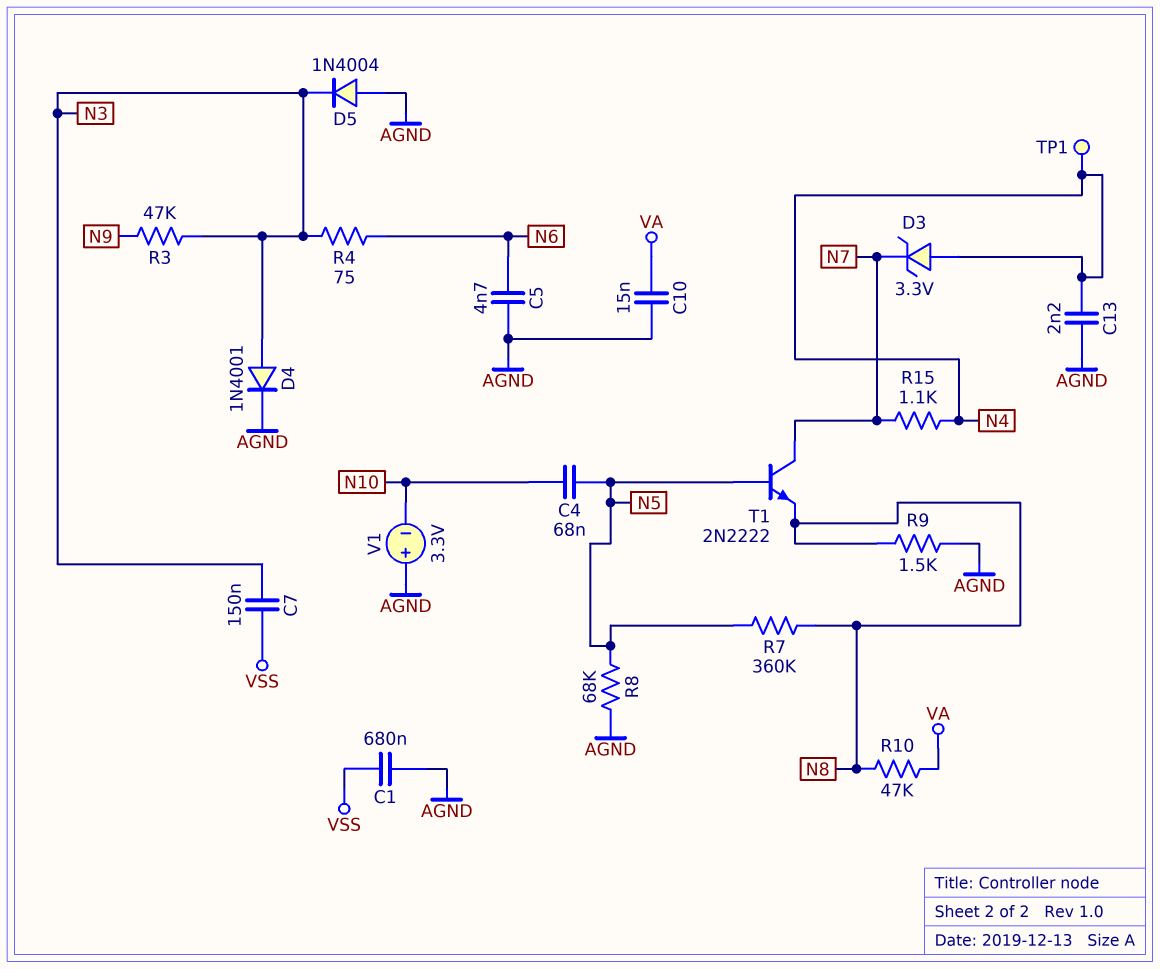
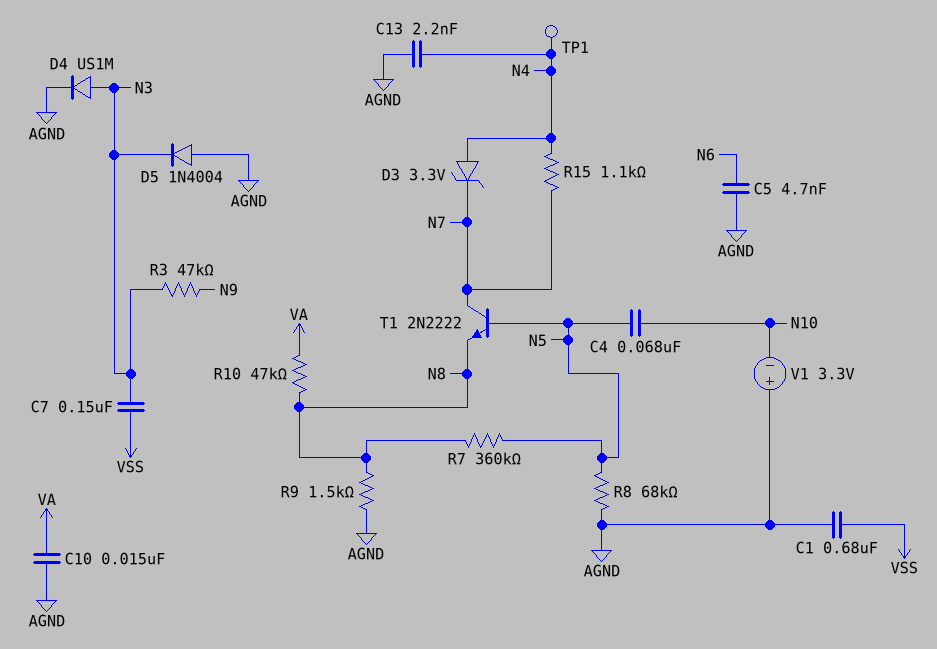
D4: diode 1N4001 (A N3, K AGND) -> diode US1M (A N3, K AGND)
R4: 75 (N3, N6) -> none

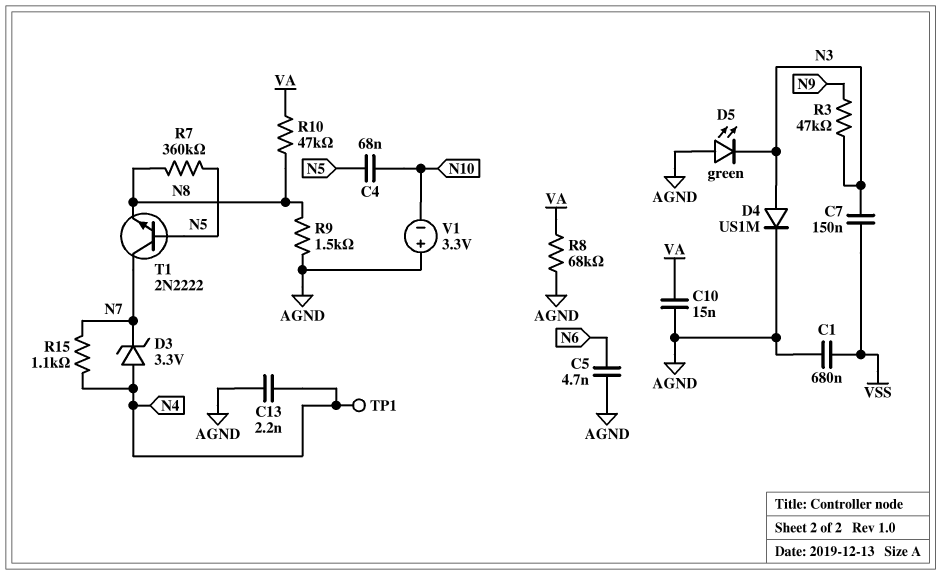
D5: diode 1N4004 (A AGND, K N3) -> LED green (A AGND, K N3)
R8: 68k (AGND, N5) -> 68k (AGND, VA)

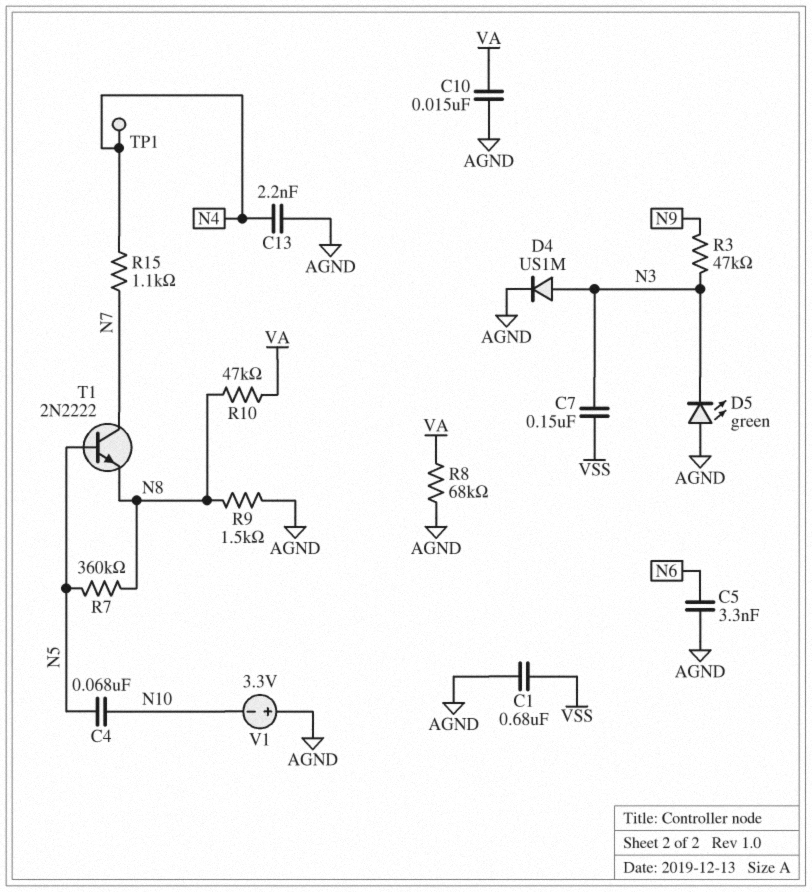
C5: 4.7nF (AGND, N6) -> 3.3nF (AGND, N6)
D3: zener 3.3V (A N4, K N7) -> none

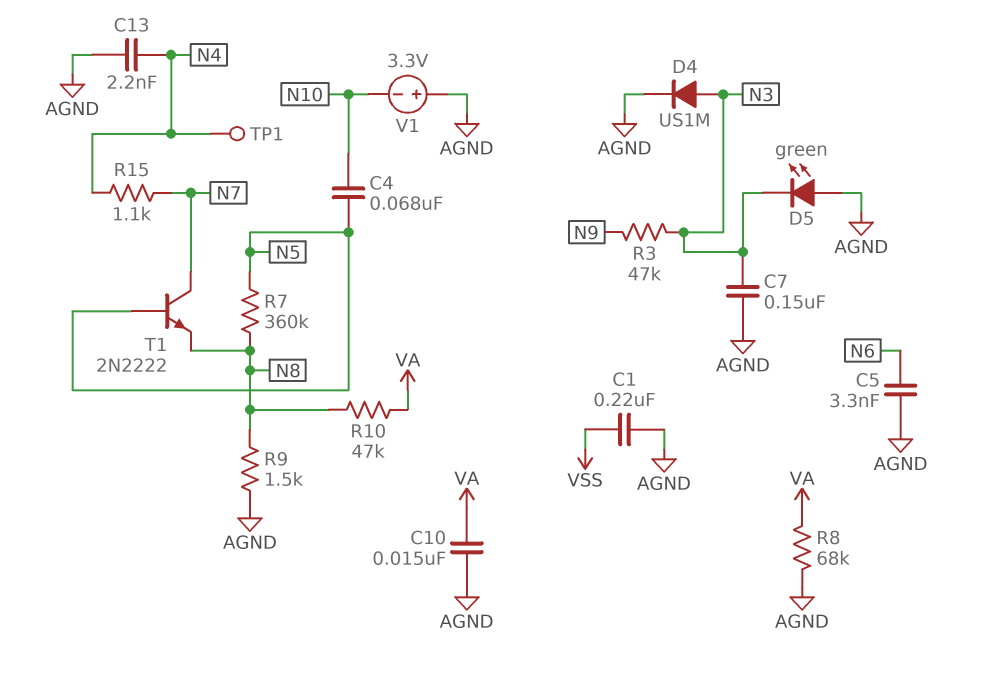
C1: 680nF (AGND, VSS) -> 220nF (AGND, VSS)
C7: 150nF (N3, VSS) -> 150nF (AGND, N3)

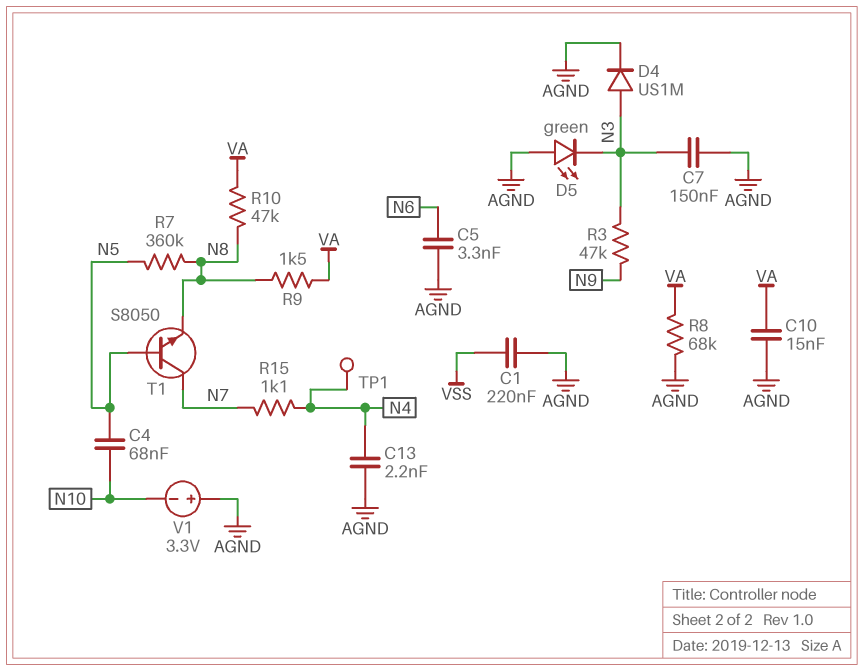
R9: 1.5k (AGND, N8) -> 1.5k (N8, VA)
T1: NPN 2N2222 (B N5, C N7, E N8) -> NPN S8050 (B N5, C N7, E N8)

